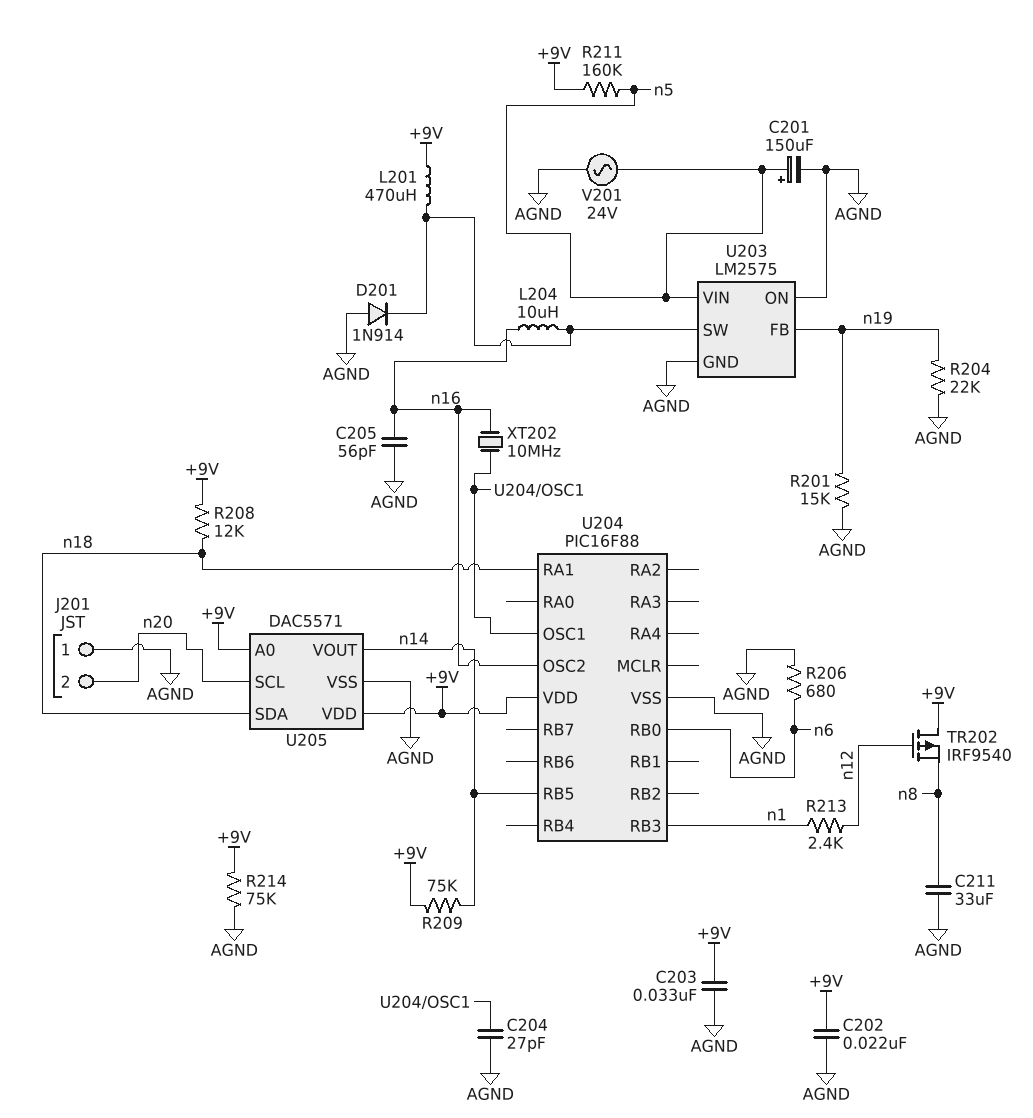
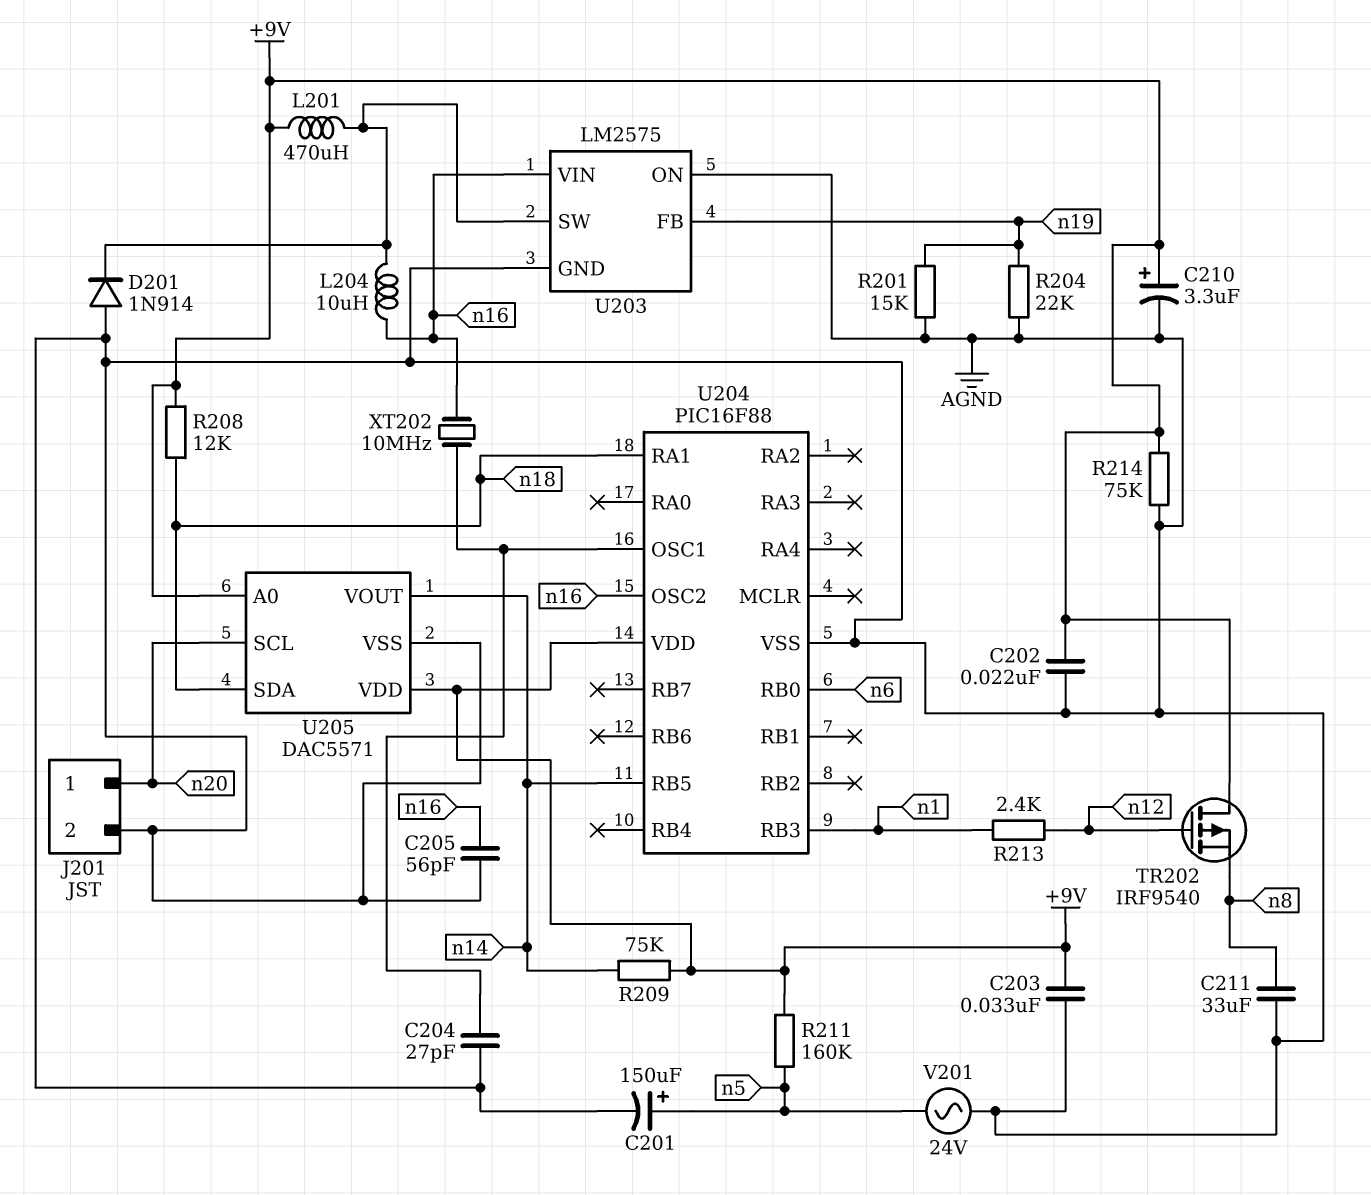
C210: none -> 3.3uF (plus +9V, minus AGND)
J201 pin 1: AGND -> n20
J201 pin 2: n20 -> AGND
R206: 680 (AGND, n6) -> none
U203 pin VIN: n5 -> n16

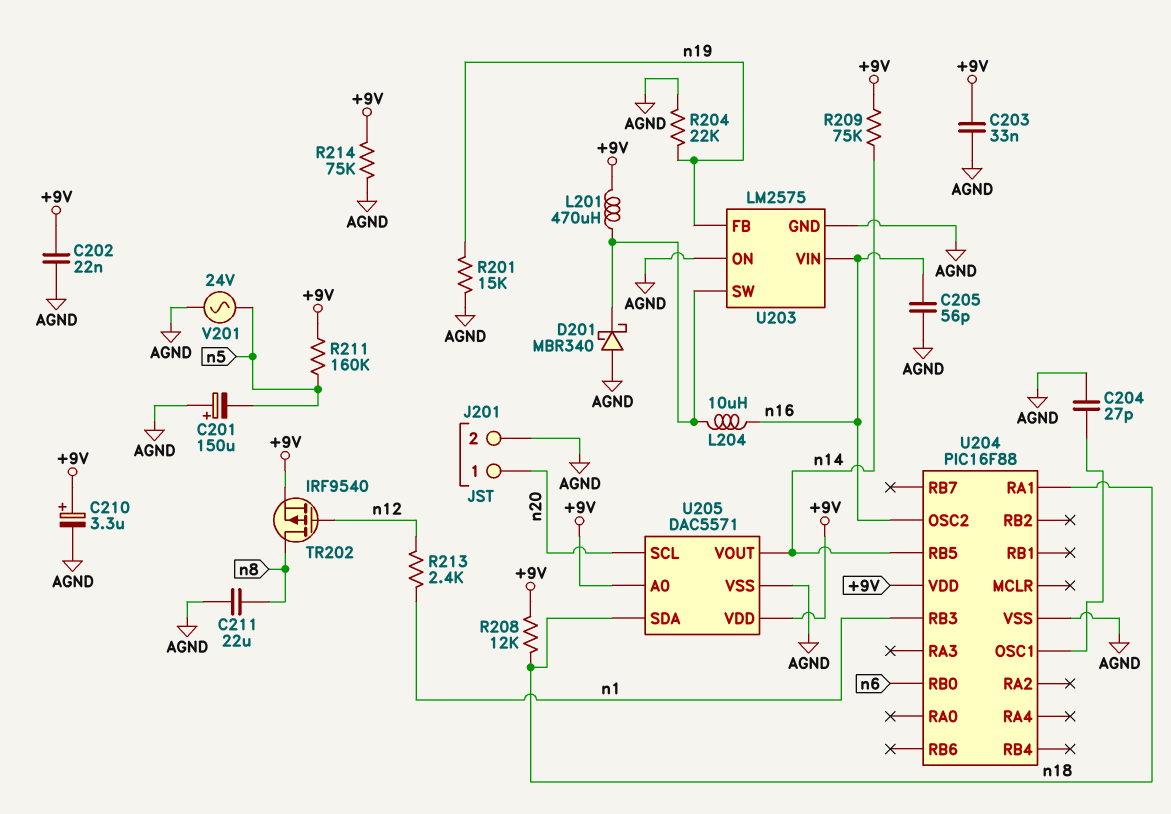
C201: 150uF (plus n5, minus AGND) -> 150uF (plus AGND, minus n5)
C211: 33uF (AGND, n8) -> 22uF (AGND, n8)
D201: diode 1N914 (A AGND, K U203/SW) -> schottky MBR340 (A AGND, K U203/SW)
TR202: PMOS IRF9540 (G n12, D +9V, S n8) -> PMOS IRF9540 (G n12, D n8, S +9V)
XT202: 10MHz (U204/OSC1, n16) -> none

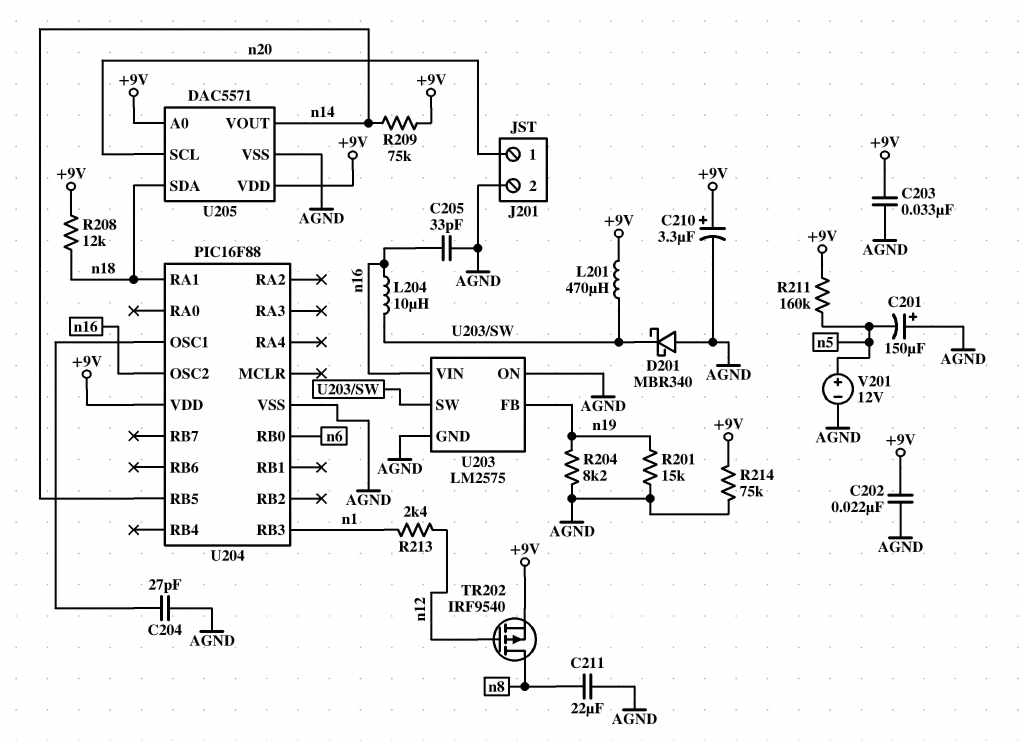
C205: 56pF (AGND, n16) -> 33pF (AGND, n16)
R204: 22k (AGND, n19) -> 8.2k (AGND, n19)
V201: AC 24V (AGND, n5) -> 12V (plus n5, minus AGND)

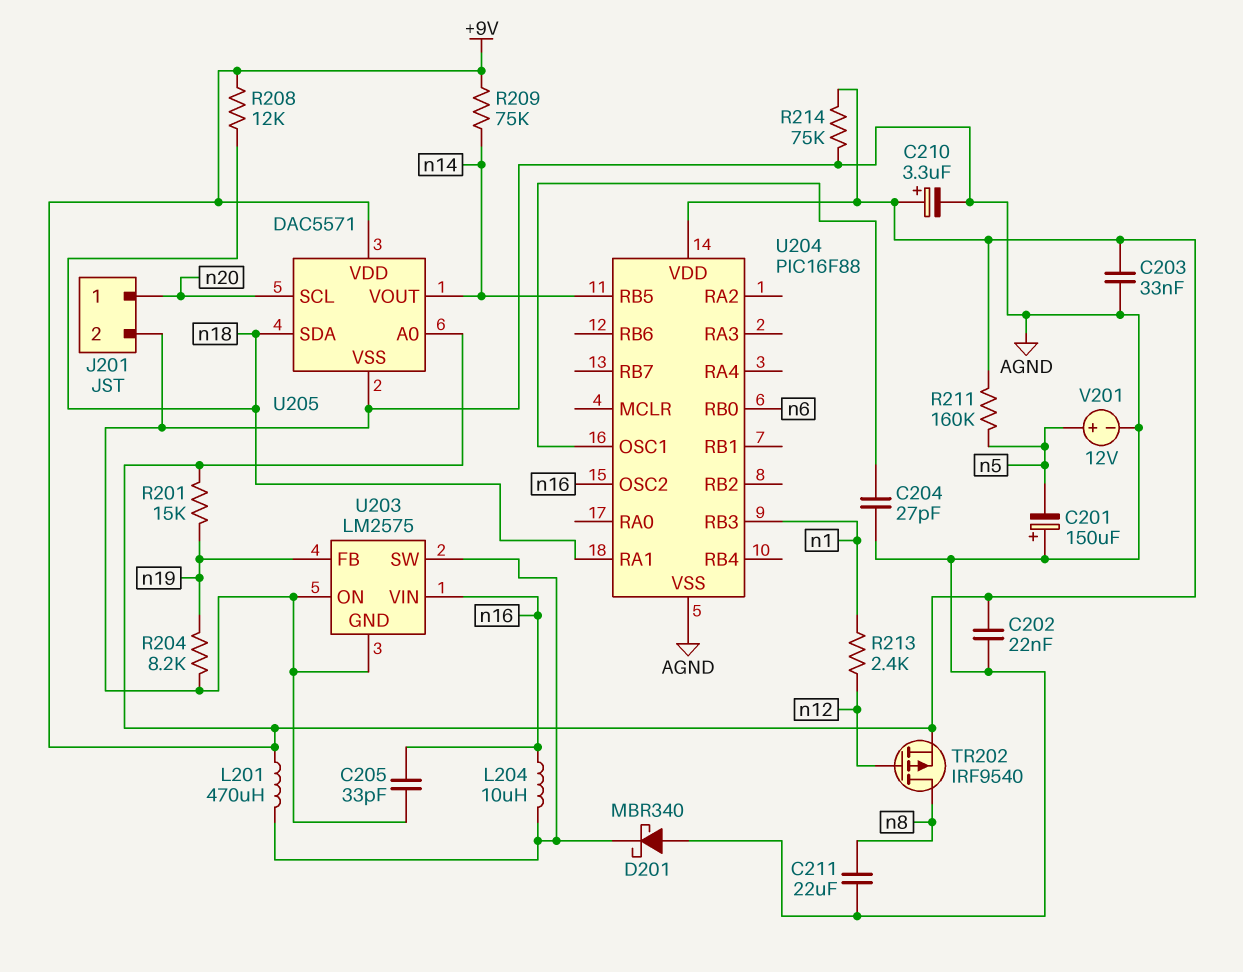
R201: 15k (AGND, n19) -> 15k (+9V, n19)

